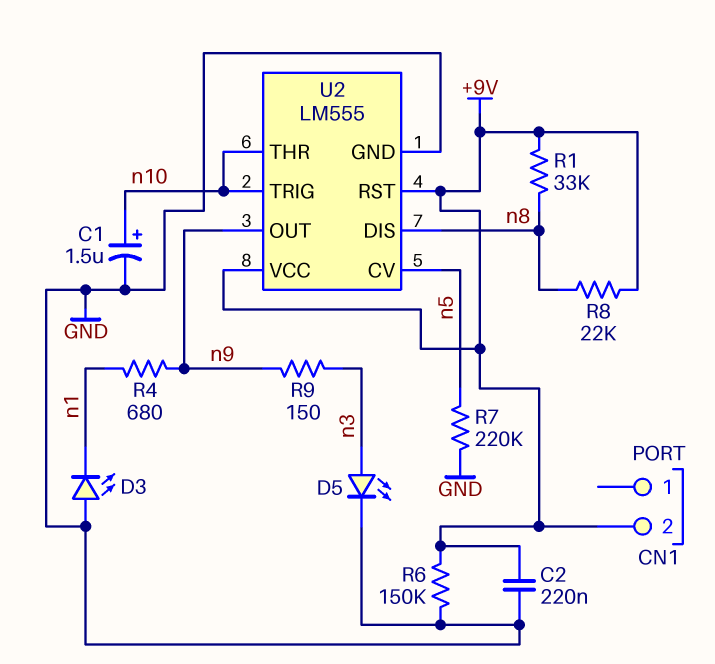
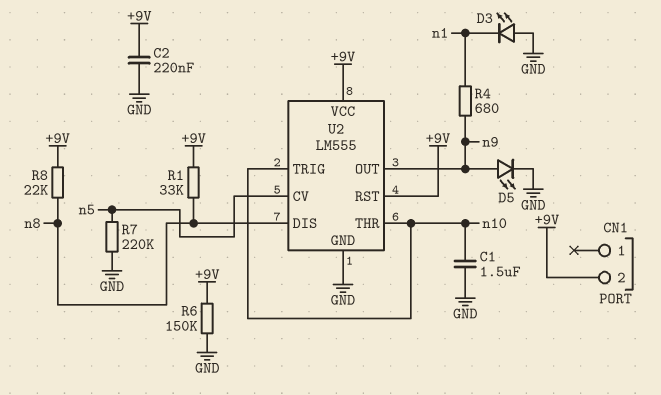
C1: 1.5uF (plus n10, minus GND) -> 1.5uF (GND, n10)
D5: LED (A n3, K GND) -> LED (A n9, K GND)
R9: 150 (n3, n9) -> none

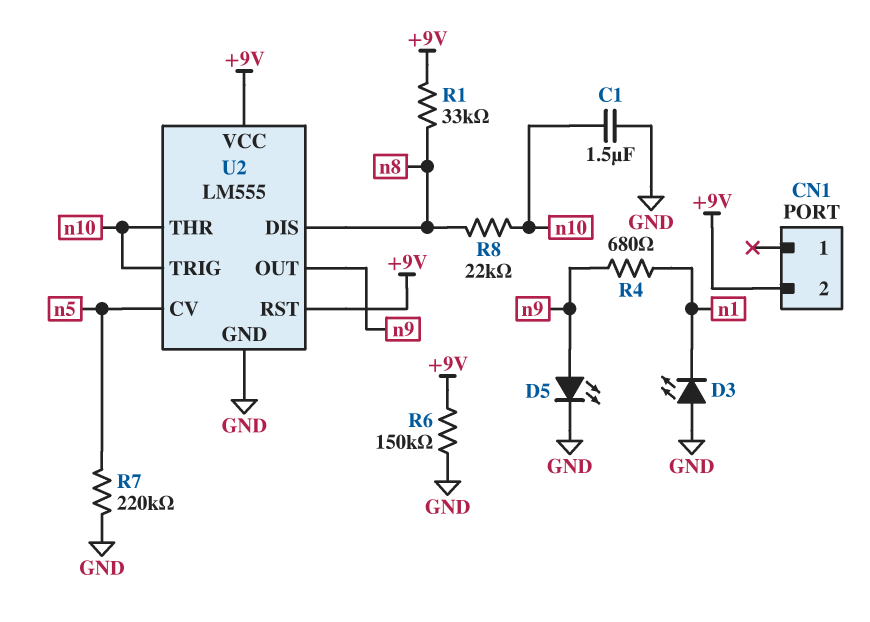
C2: 220nF (+9V, GND) -> none
R8: 22k (+9V, n8) -> 22k (n8, n10)

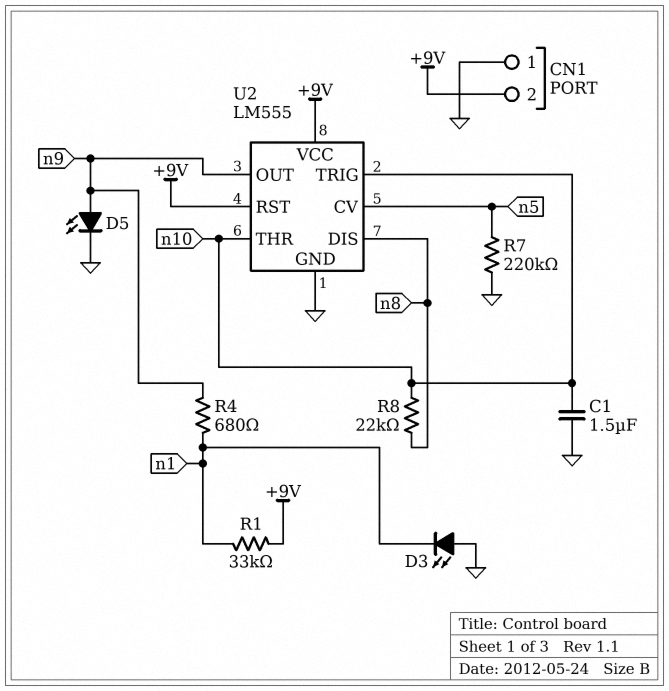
CN1 pin 1: none -> GND
R1: 33k (+9V, n8) -> 33k (+9V, n1)
R6: 150k (+9V, GND) -> none

